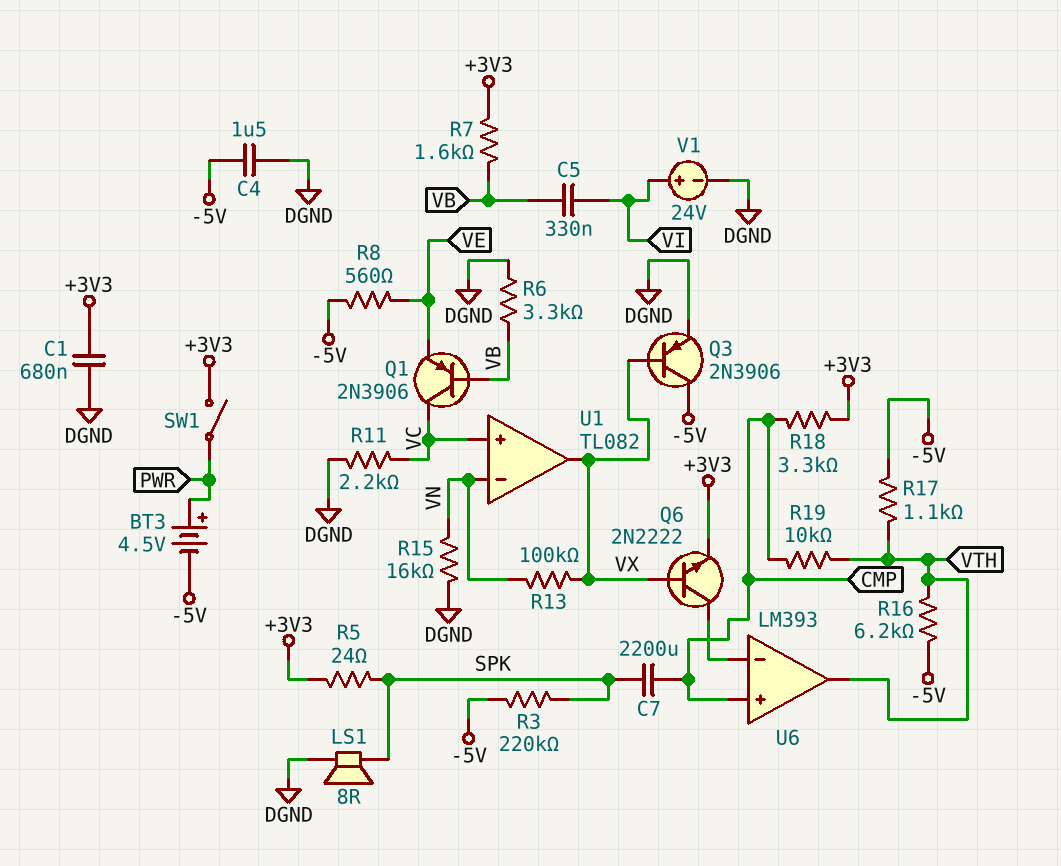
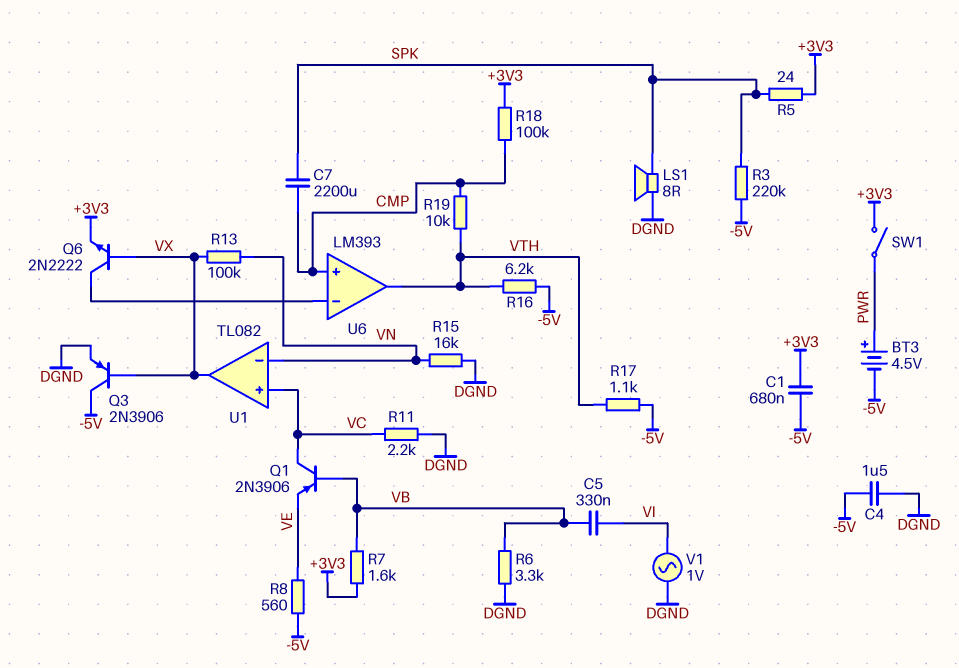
C1: 680nF (+3V3, DGND) -> 680nF (+3V3, -5V)
R18: 3.3k (+3V3, CMP) -> 100k (+3V3, CMP)
V1: 24V (plus VI, minus DGND) -> AC 1V (DGND, VI)

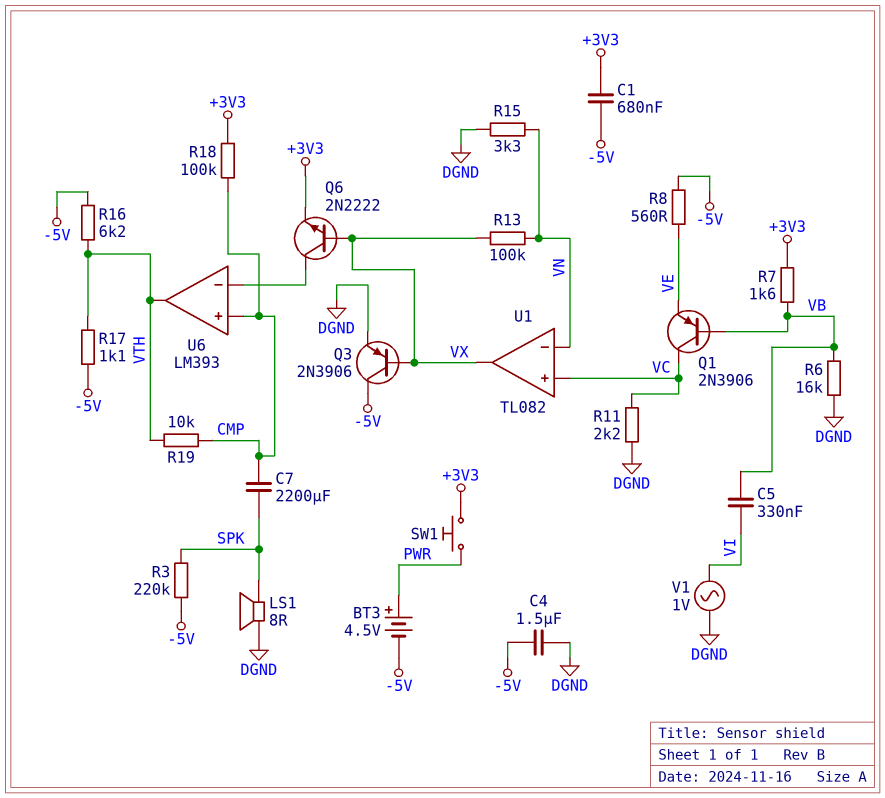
R5: 24 (+3V3, SPK) -> none
R6: 3.3k (DGND, VB) -> 16k (DGND, VB)
R15: 16k (DGND, VN) -> 3.3k (DGND, VN)
SW1: switch (+3V3, PWR) -> button (+3V3, PWR)

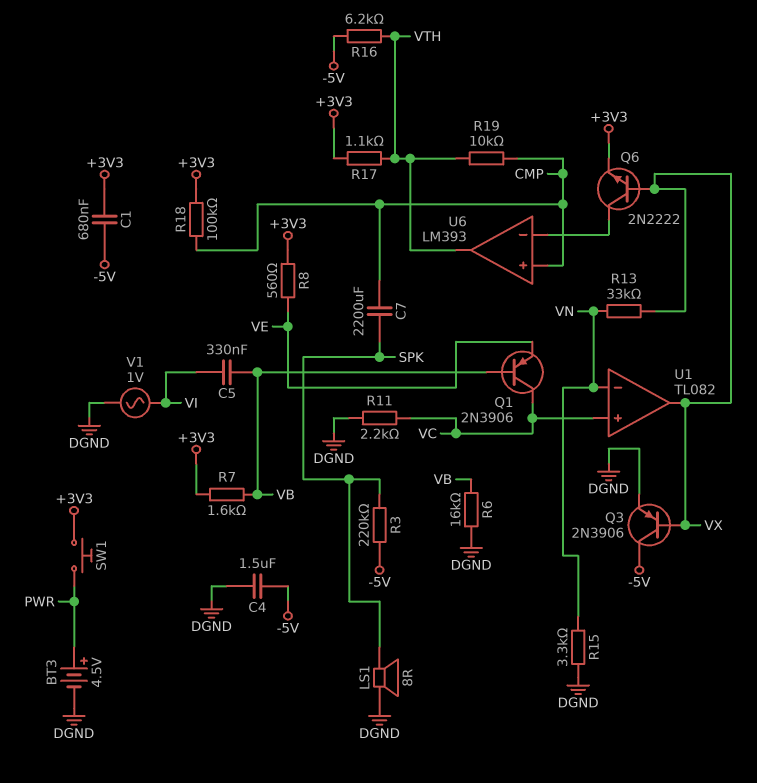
BT3: 4.5V (plus PWR, minus -5V) -> 4.5V (plus PWR, minus DGND)
R8: 560 (-5V, VE) -> 560 (+3V3, VE)
R13: 100k (VN, VX) -> 33k (VN, VX)
R17: 1.1k (-5V, VTH) -> 1.1k (+3V3, VTH)

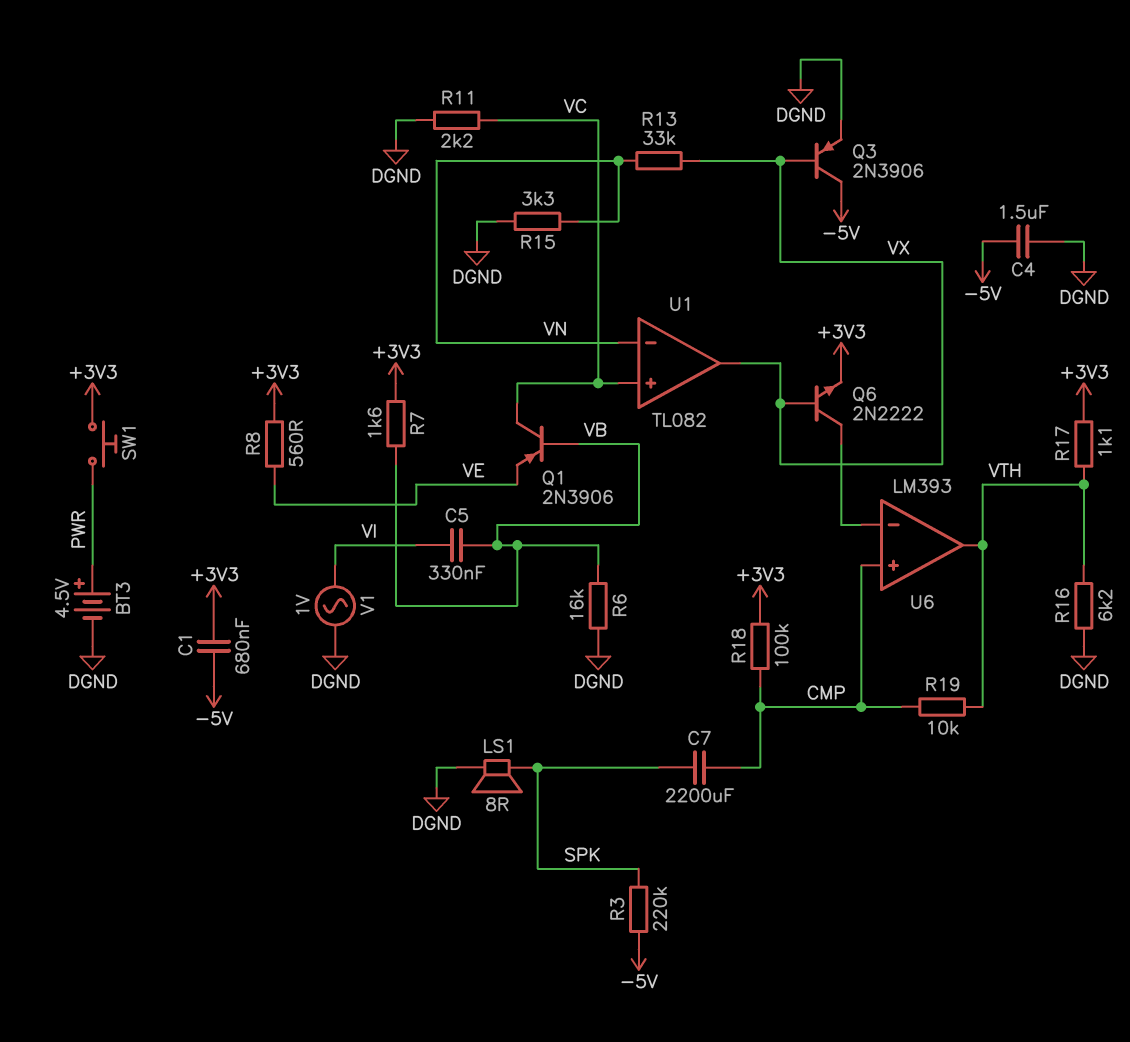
R16: 6.2k (-5V, VTH) -> 6.2k (DGND, VTH)

